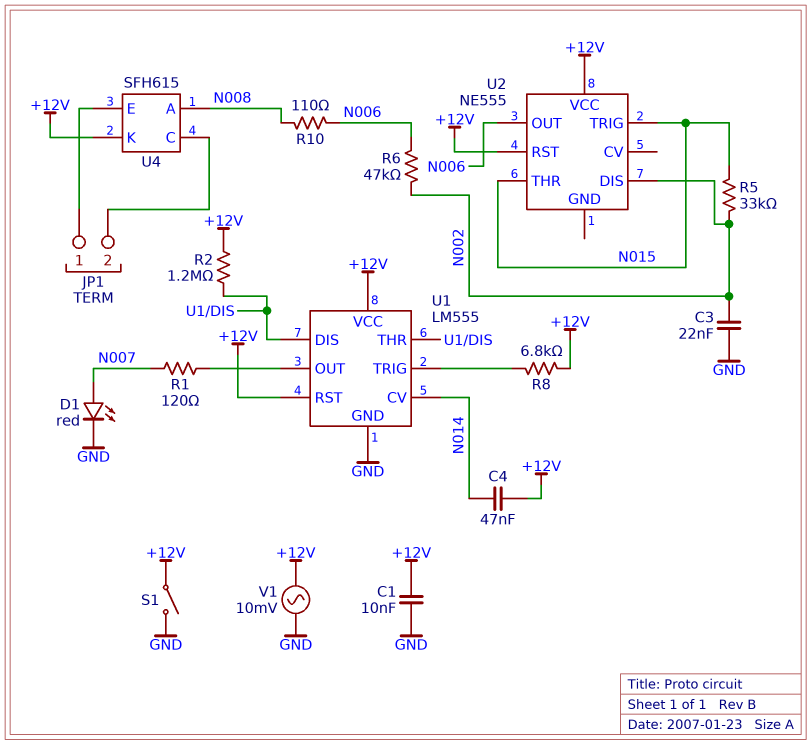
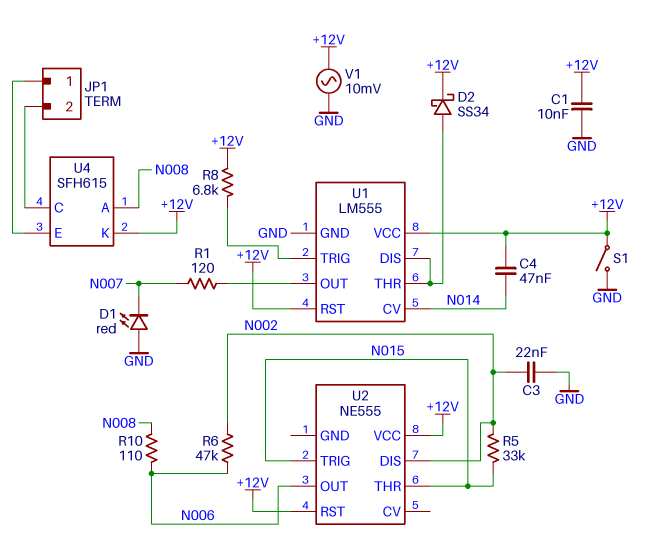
D1: LED red (A N007, K GND) -> LED red (A GND, K N007)
D2: none -> schottky SS34 (A U1/DIS, K +12V)
R2: 1.2M (+12V, U1/DIS) -> none

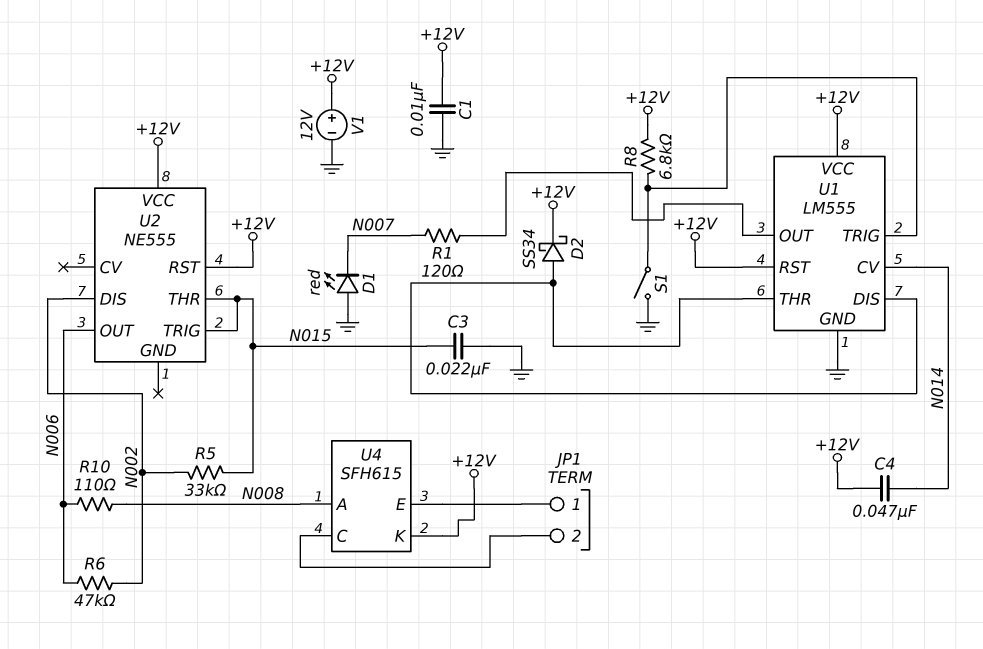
C3: 22nF (GND, N002) -> 22nF (GND, N015)
S1: switch (+12V, GND) -> switch (GND, U1/TRIG)
V1: AC 10mV (+12V, GND) -> 12V (plus +12V, minus GND)

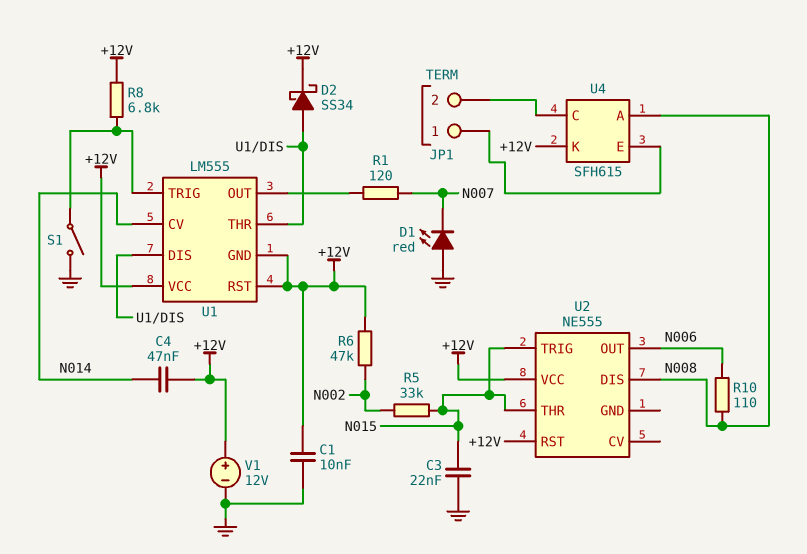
R6: 47k (N002, N006) -> 47k (+12V, N002)
U1 pin GND: GND -> +12V
U2 pin DIS: N002 -> N008

